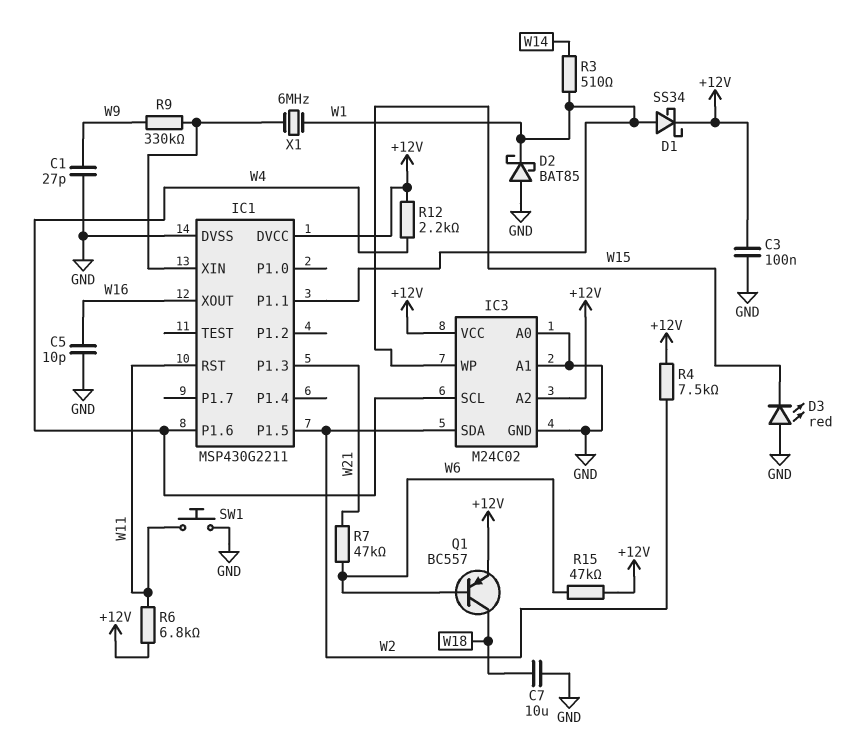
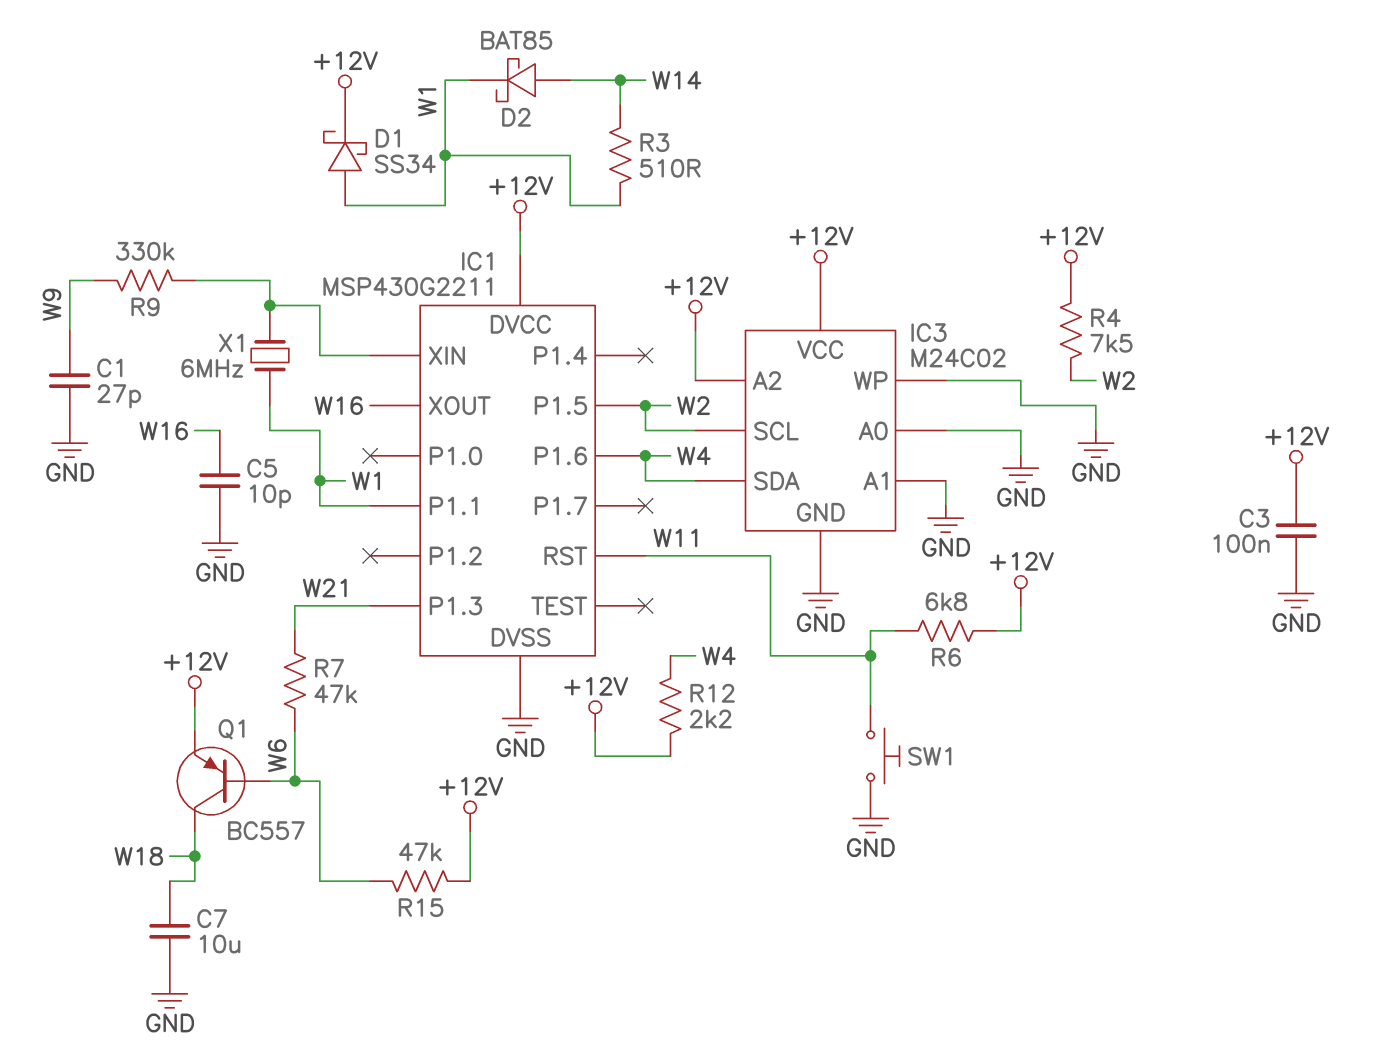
D2: schottky BAT85 (A GND, K W1) -> schottky BAT85 (A W14, K W1)
D3: LED red (A GND, K W15) -> none
IC3 pin SCL: W4 -> W2
IC3 pin SDA: W2 -> W4
IC3 pin WP: W15 -> GND

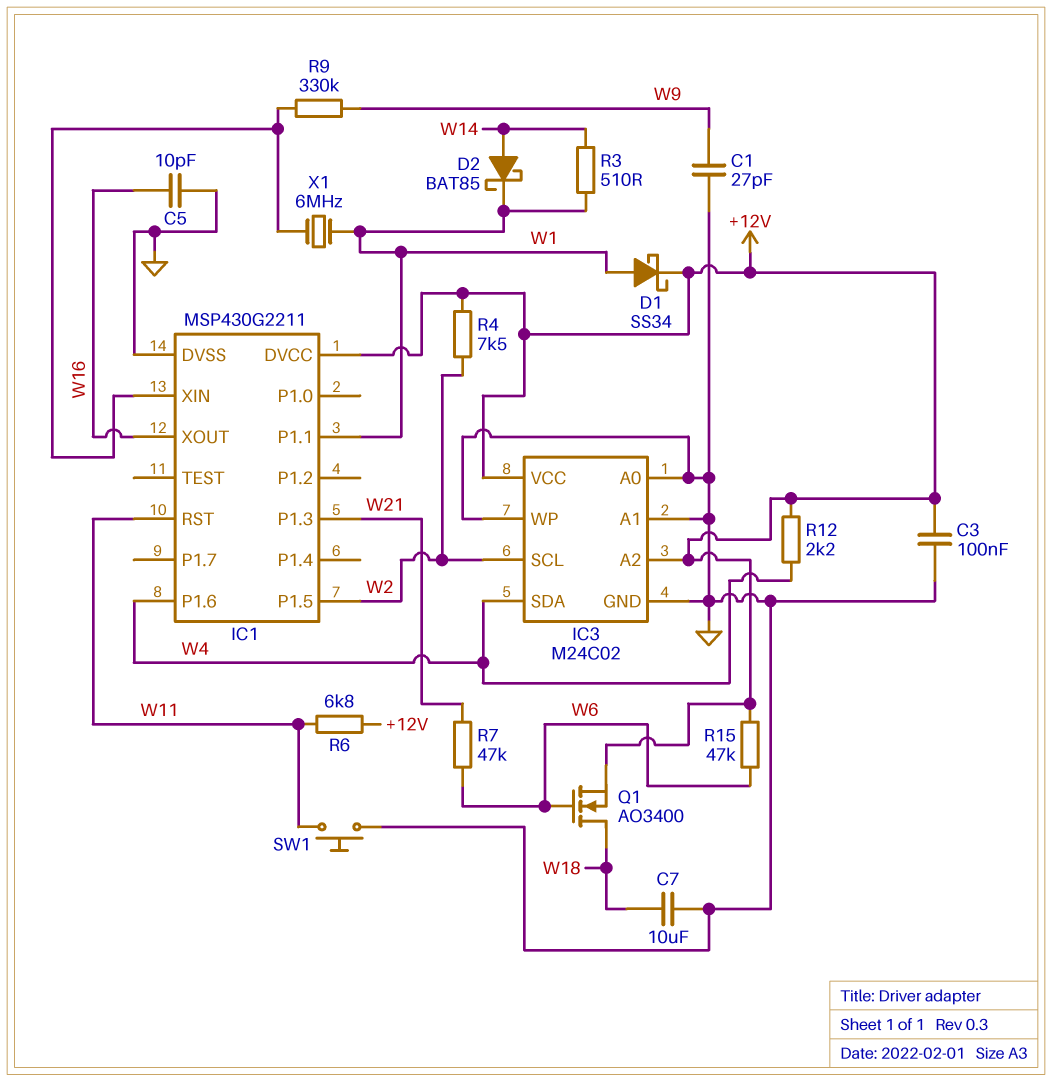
Q1: PNP BC557 (B W6, C W18, E +12V) -> NMOS AO3400 (G W6, D W18, S +12V)

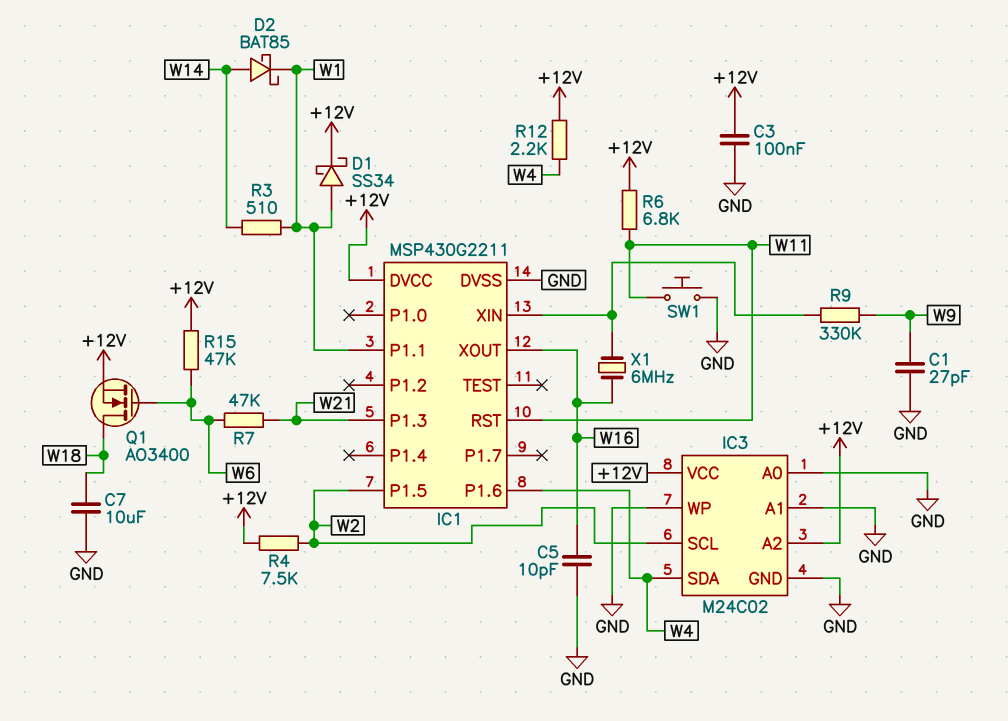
X1: 6MHz (IC1/XIN, W1) -> 6MHz (IC1/XIN, W16)

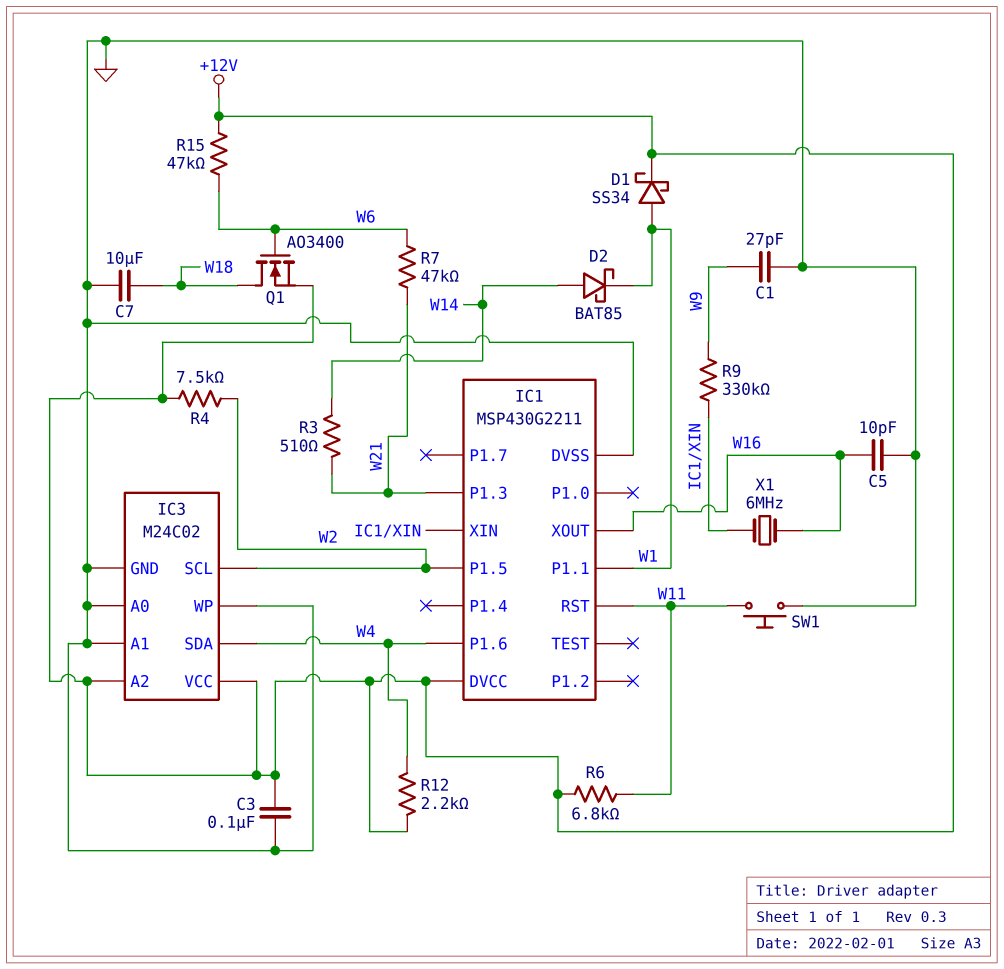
R3: 510 (W1, W14) -> 510 (W14, W21)

